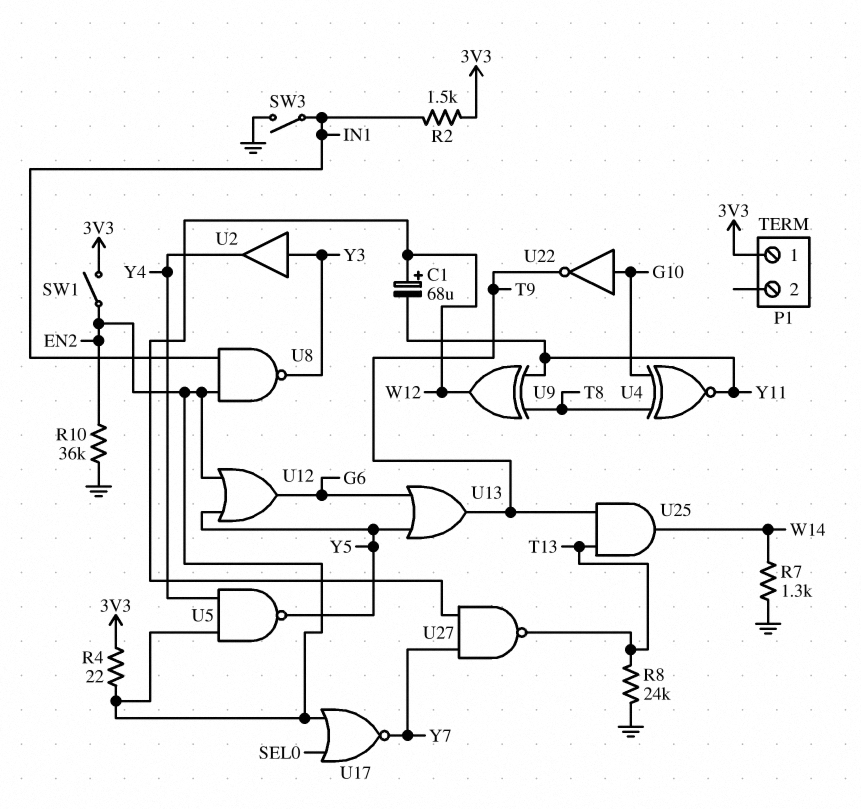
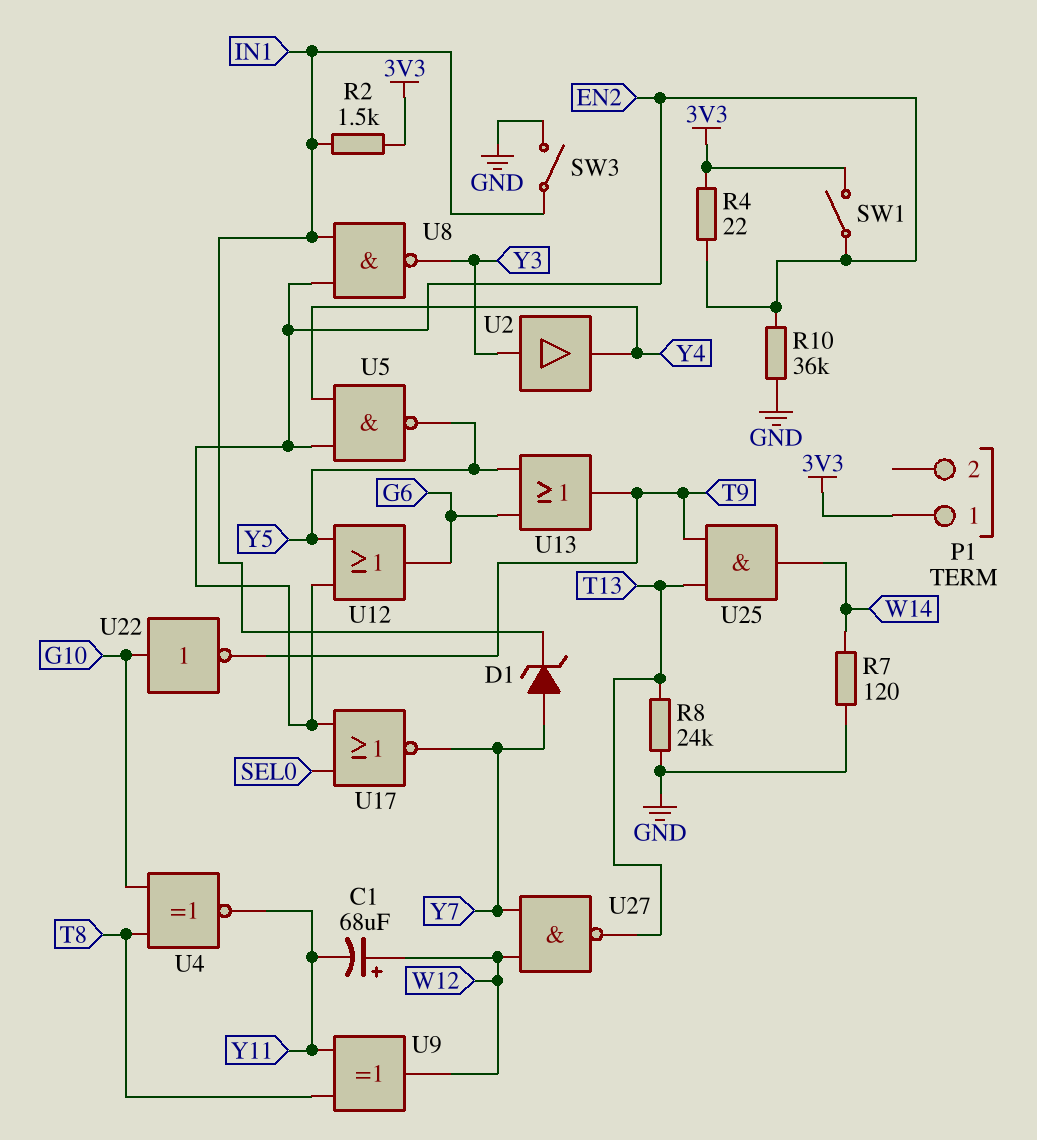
D1: none -> zener (A Y7, K IN1)
R7: 1.3k (GND, W14) -> 120 (GND, W14)

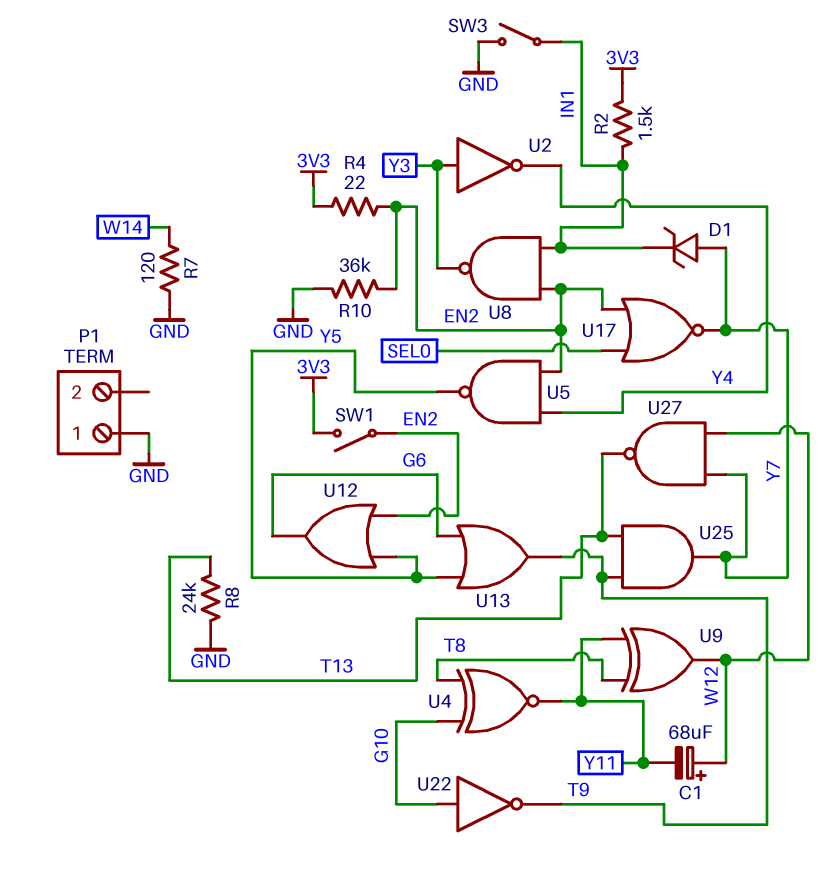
P1 pin 1: 3V3 -> GND
U2: buffer (in Y3, out Y4) -> NOT (in Y3, out Y4)
U25: AND (in T9, in T13, out W14) -> AND (in T9, in T13, out Y7)

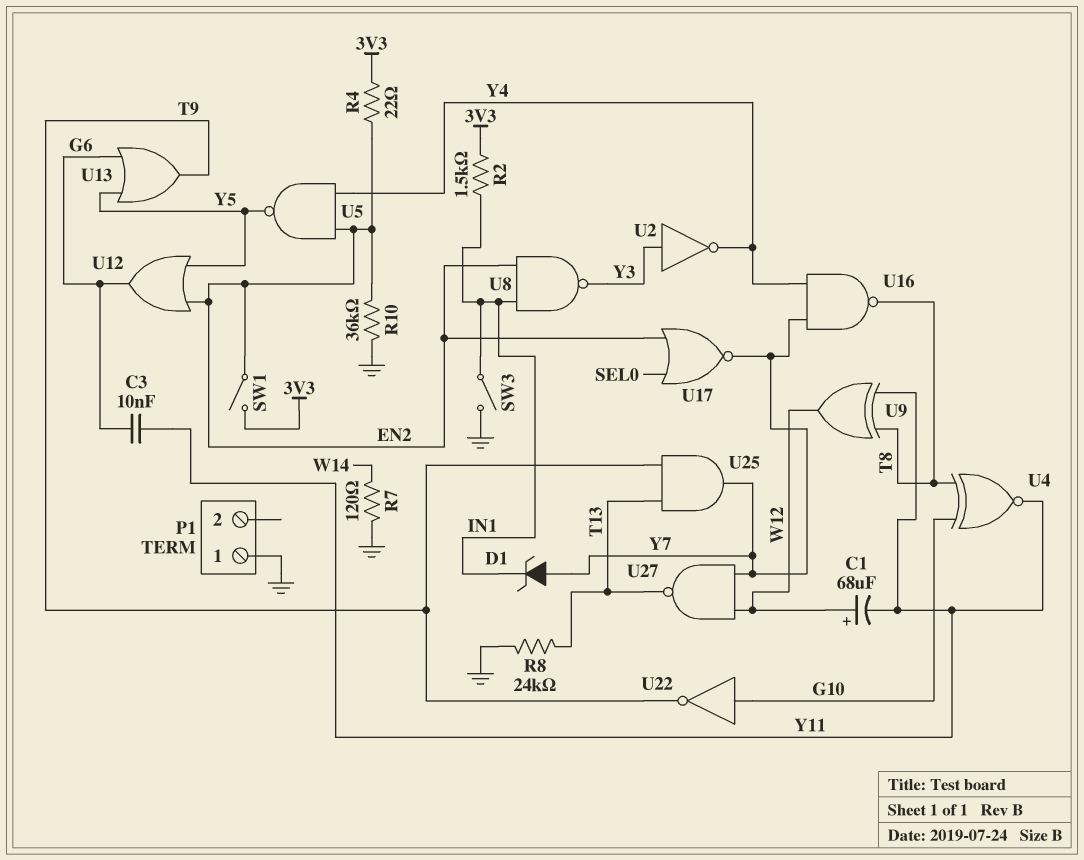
C3: none -> 10nF (G6, Y11)
U16: none -> NAND (in Y4, in Y7, out T8)

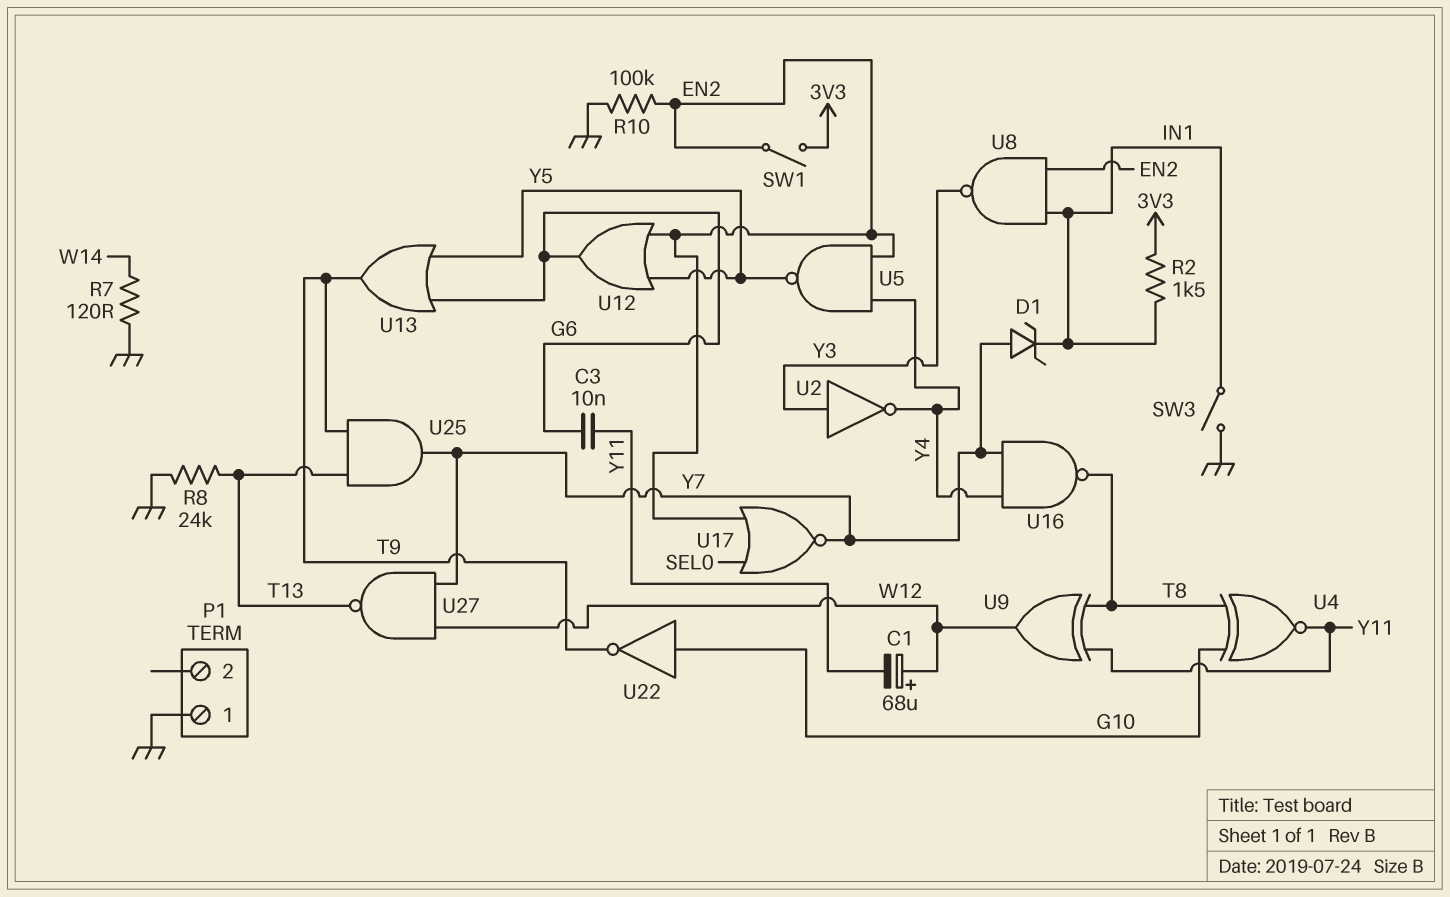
R4: 22 (3V3, EN2) -> none
R10: 36k (EN2, GND) -> 100k (EN2, GND)

